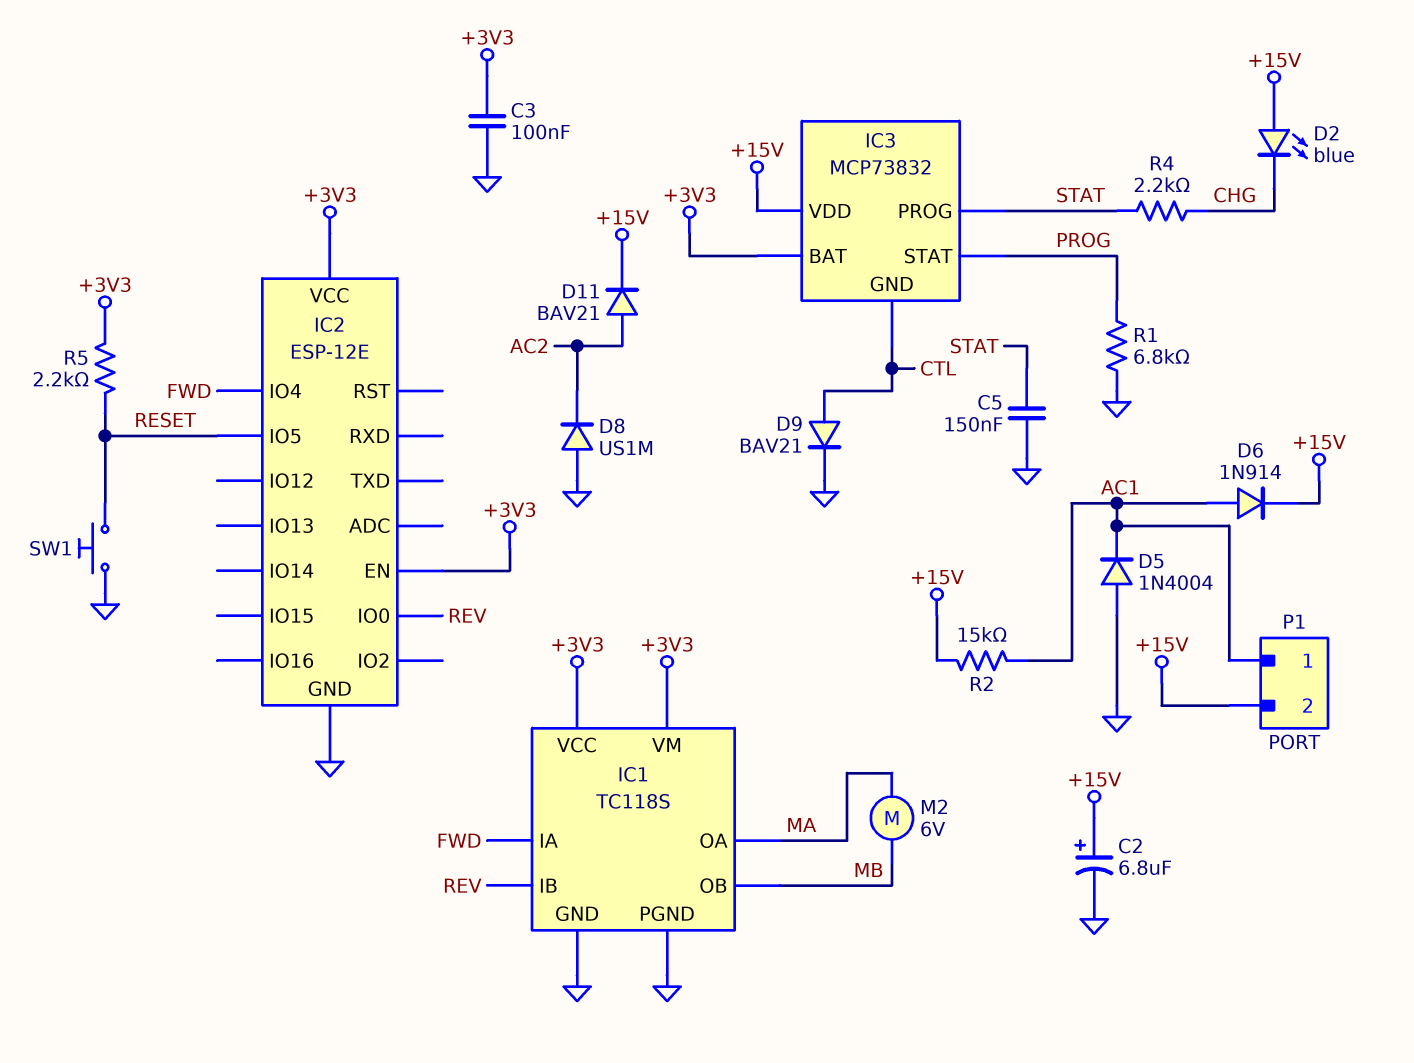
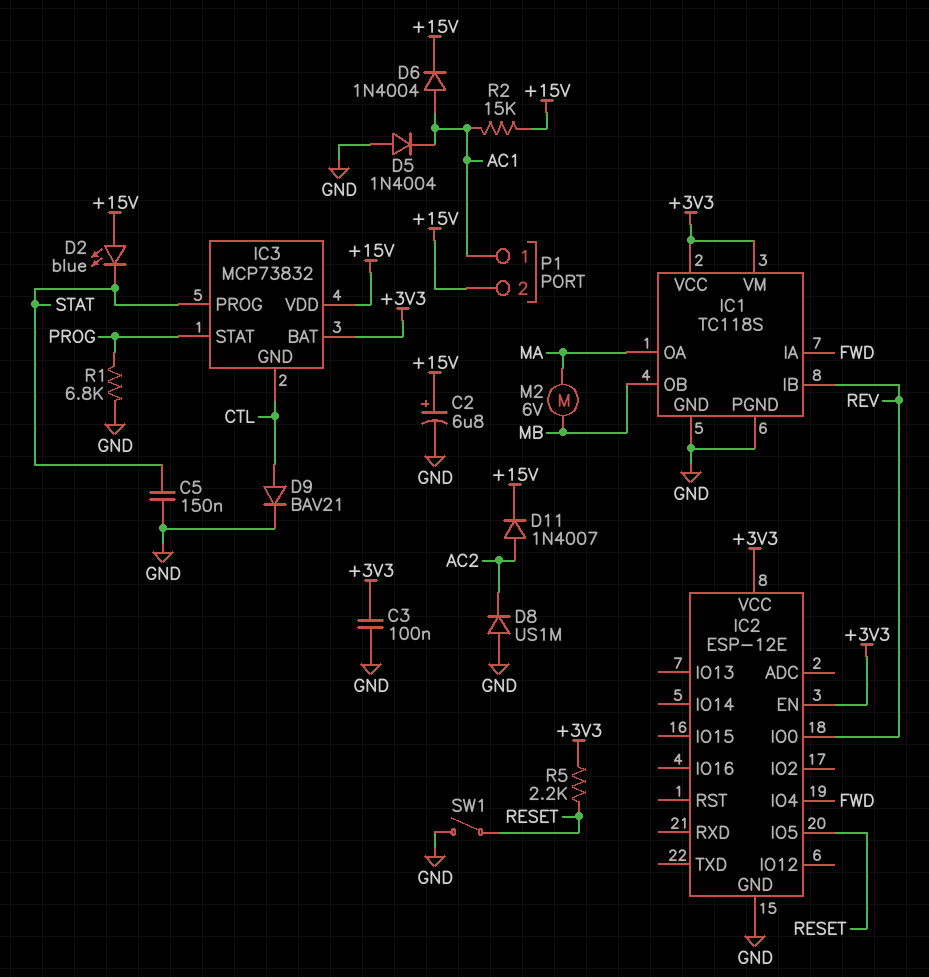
D2: LED blue (A +15V, K CHG) -> LED blue (A +15V, K STAT)
D6: diode 1N914 (A AC1, K +15V) -> diode 1N4004 (A AC1, K +15V)
D11: diode BAV21 (A AC2, K +15V) -> diode 1N4007 (A AC2, K +15V)
R4: 2.2k (CHG, STAT) -> none
SW1: button (GND, RESET) -> switch (GND, RESET)

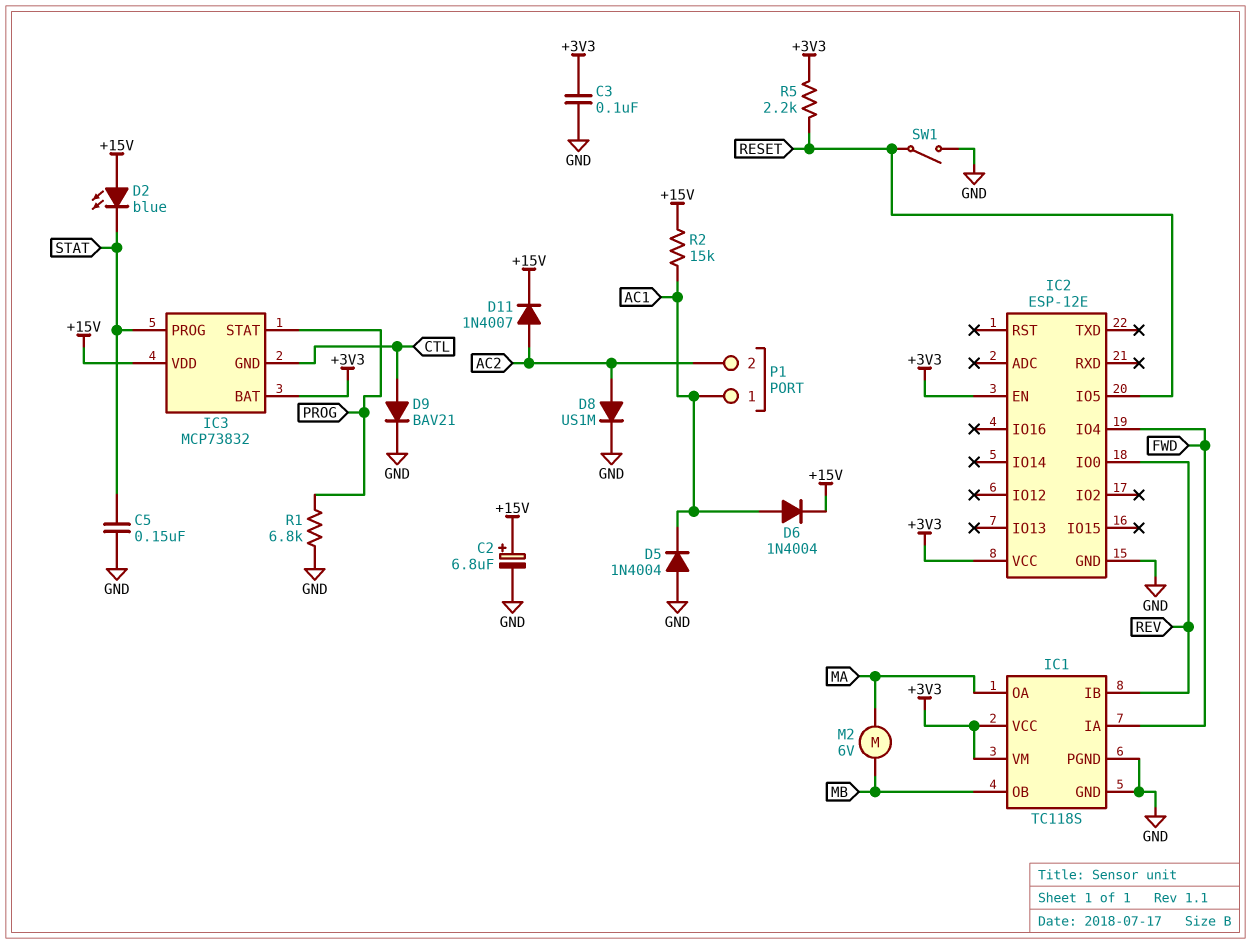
D8: diode US1M (A GND, K AC2) -> diode US1M (A AC2, K GND)
P1 pin 2: +15V -> AC2

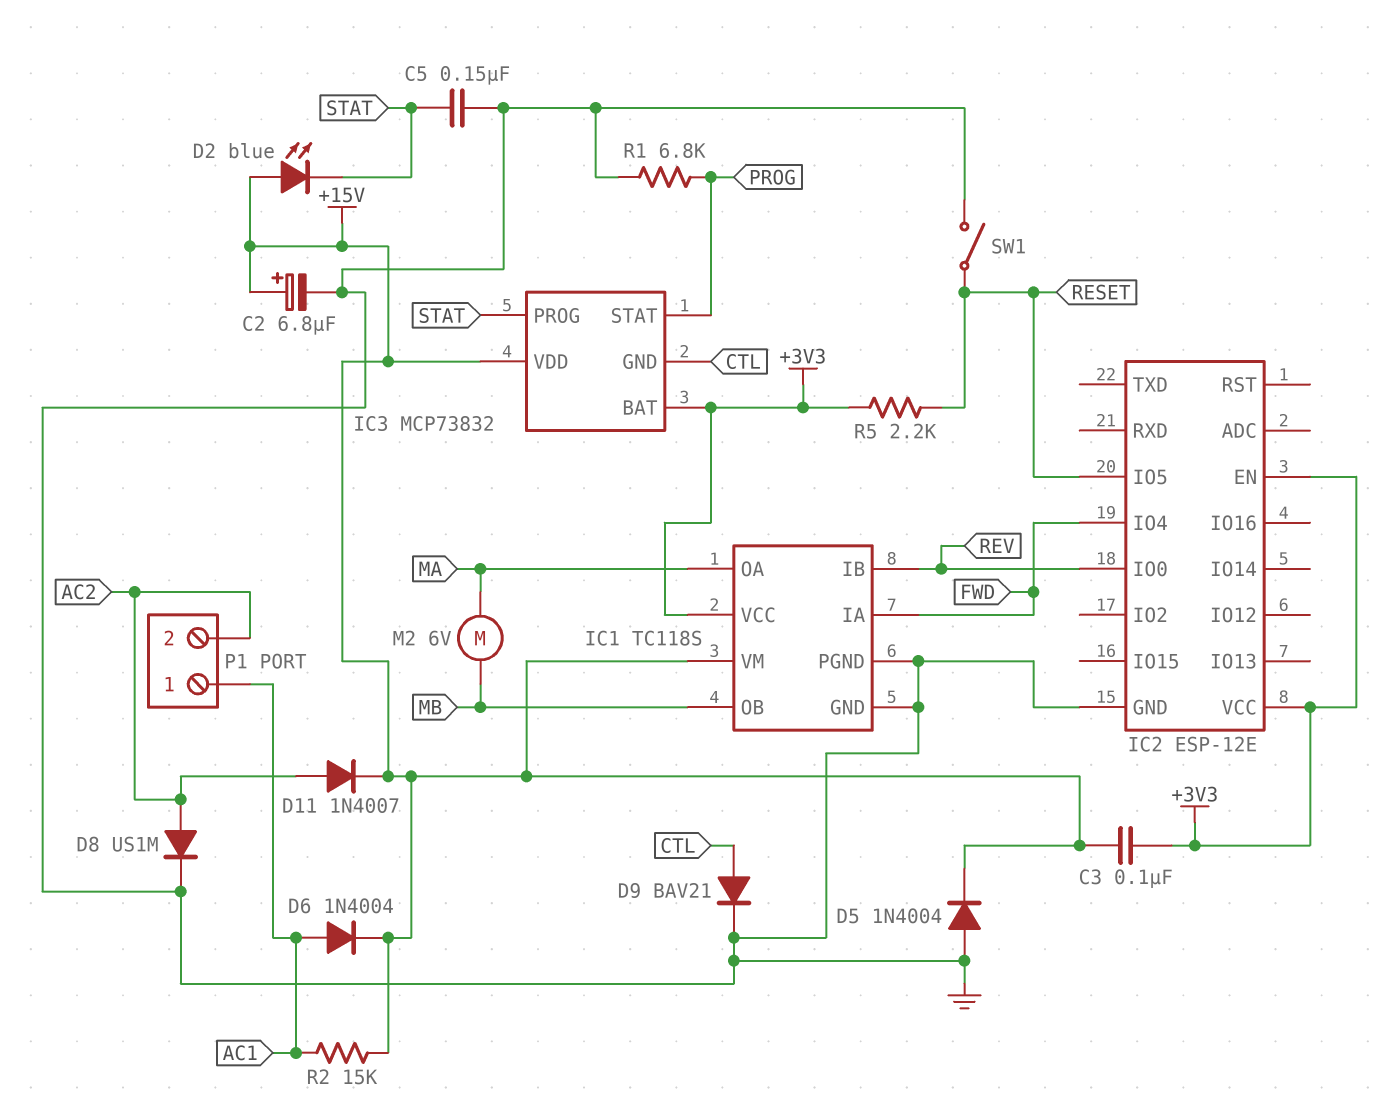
C3: 100nF (+3V3, GND) -> 100nF (+3V3, +15V)
D5: diode 1N4004 (A GND, K AC1) -> diode 1N4004 (A GND, K +15V)
IC1 pin VM: +3V3 -> +15V

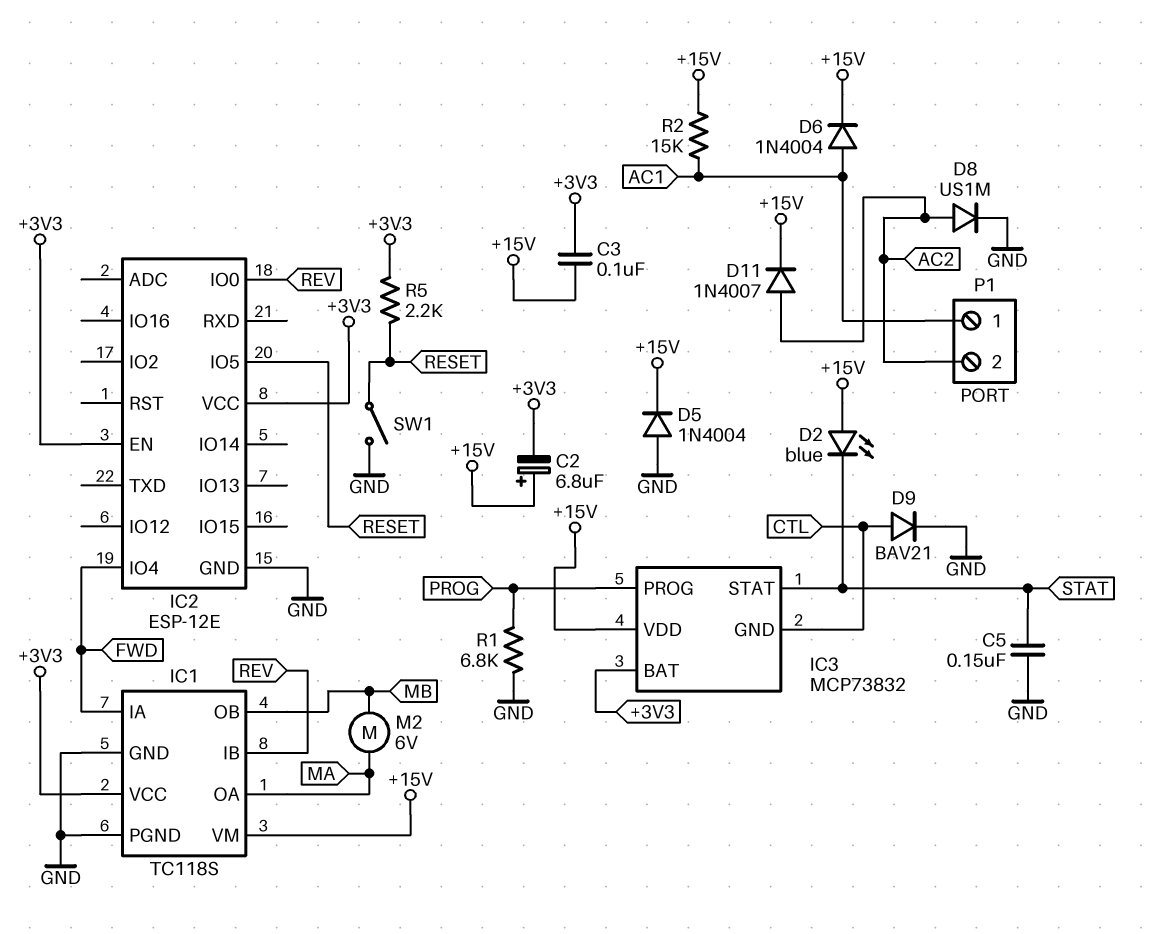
C2: 6.8uF (plus +15V, minus GND) -> 6.8uF (plus +15V, minus +3V3)
IC3 pin PROG: STAT -> PROG
IC3 pin STAT: PROG -> STAT

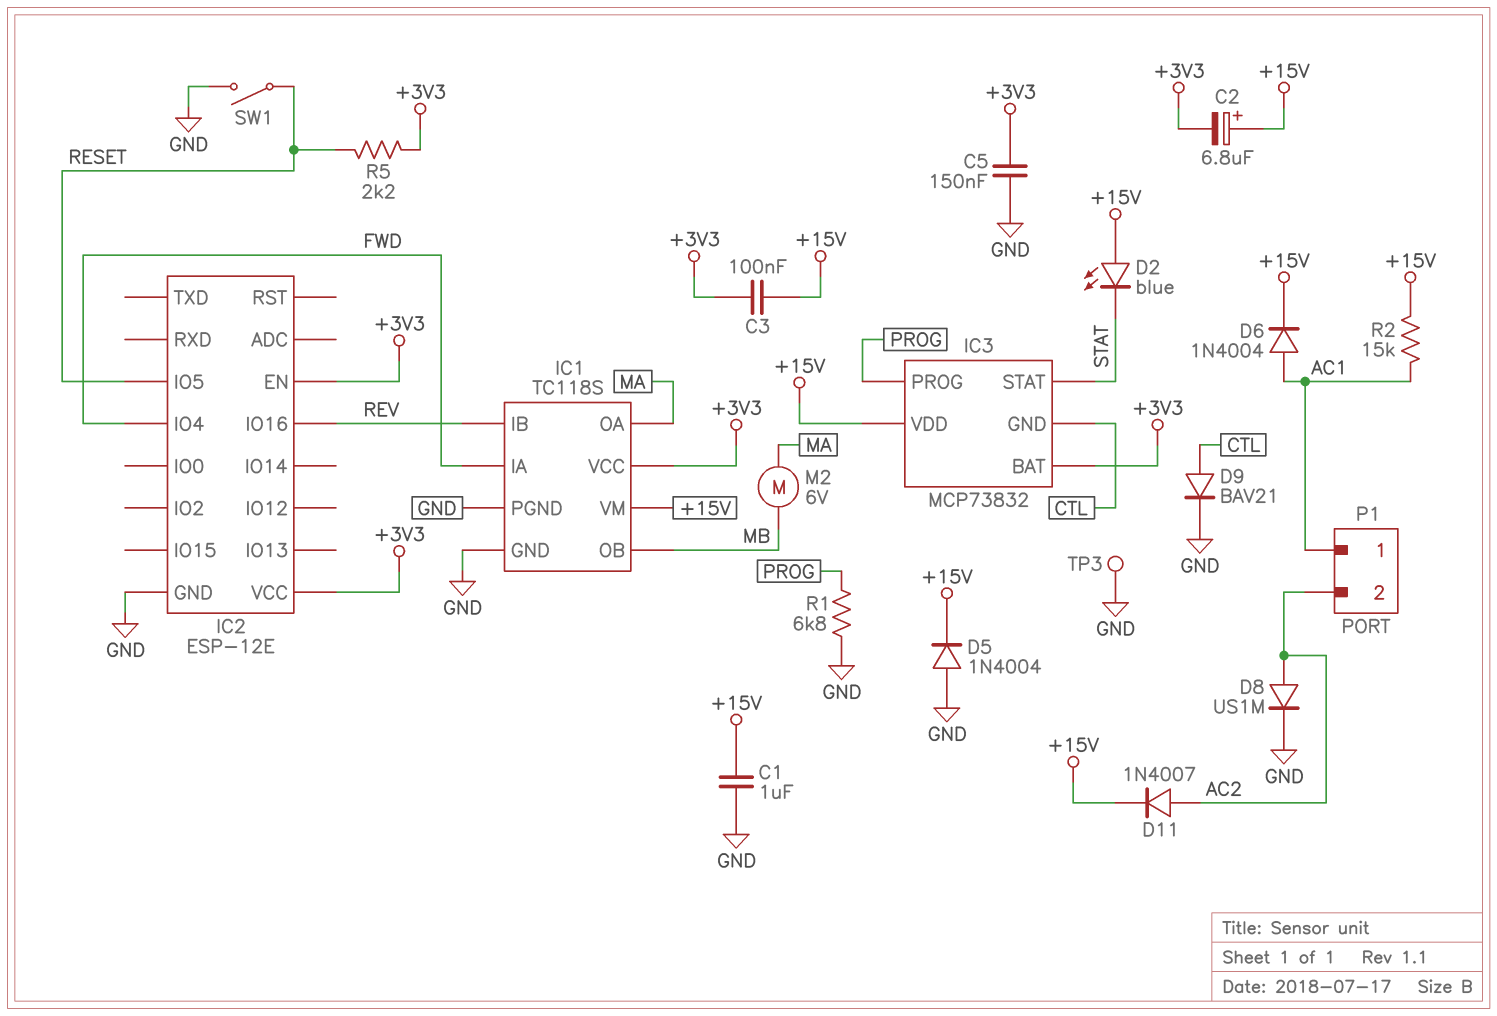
C1: none -> 1uF (+15V, GND)
C5: 150nF (GND, STAT) -> 150nF (+3V3, GND)
IC2 pin IO0: REV -> none
IC2 pin IO16: none -> REV
TP3: none -> test point (GND)

